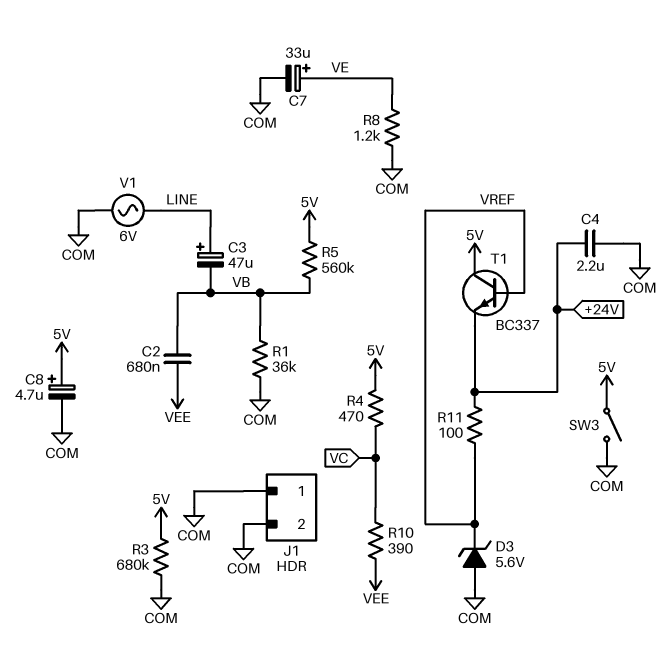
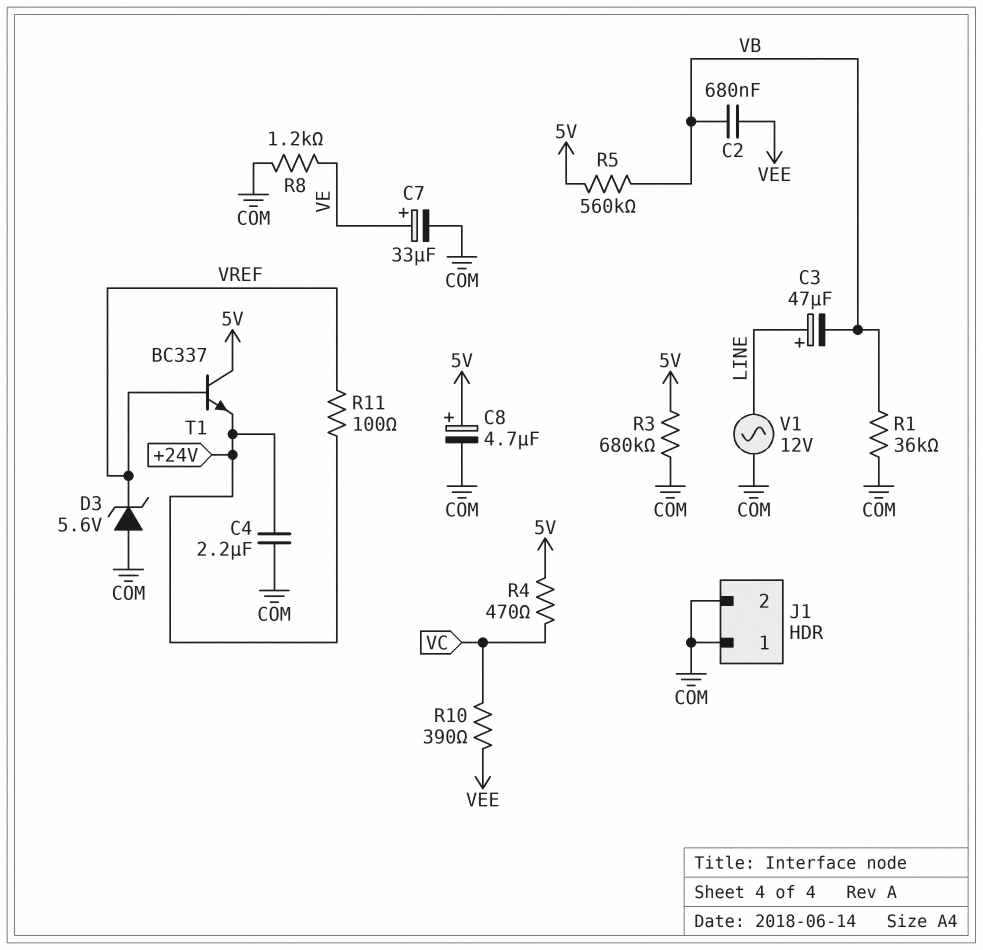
SW3: switch (5V, COM) -> none
V1: AC 6V (COM, LINE) -> AC 12V (COM, LINE)

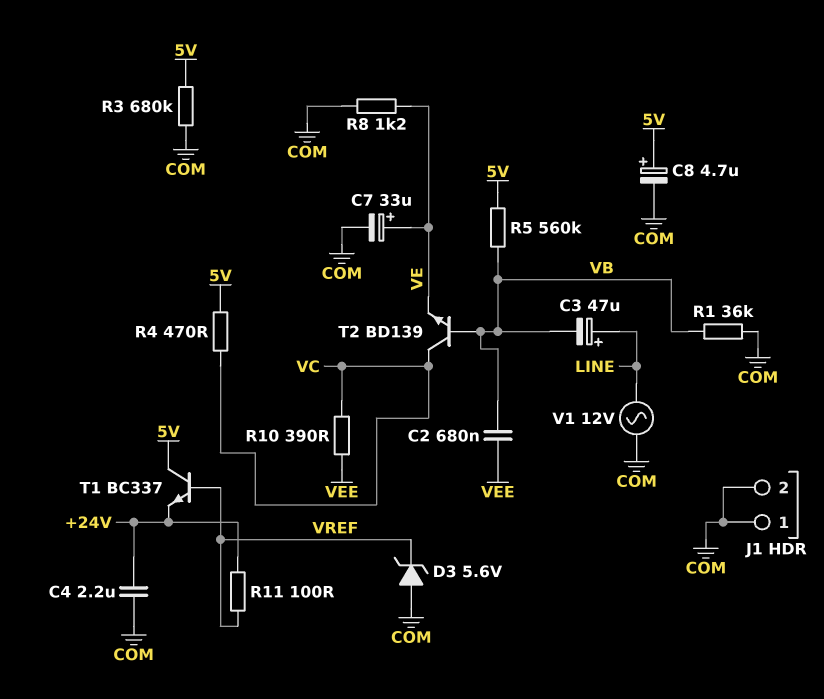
T2: none -> NPN BD139 (B VB, C VC, E VE)

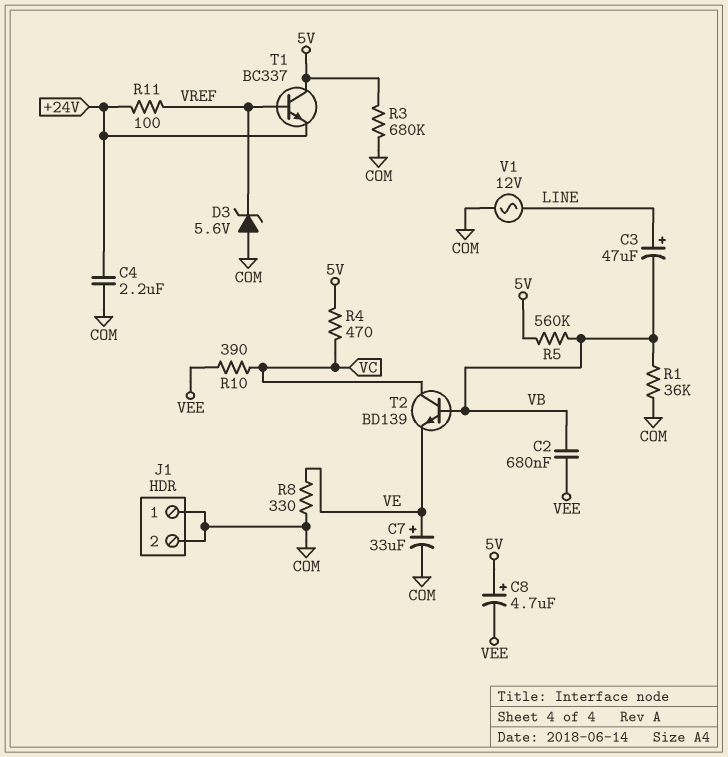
C8: 4.7uF (plus 5V, minus COM) -> 4.7uF (plus 5V, minus VEE)
R8: 1.2k (COM, VE) -> 330 (COM, VE)

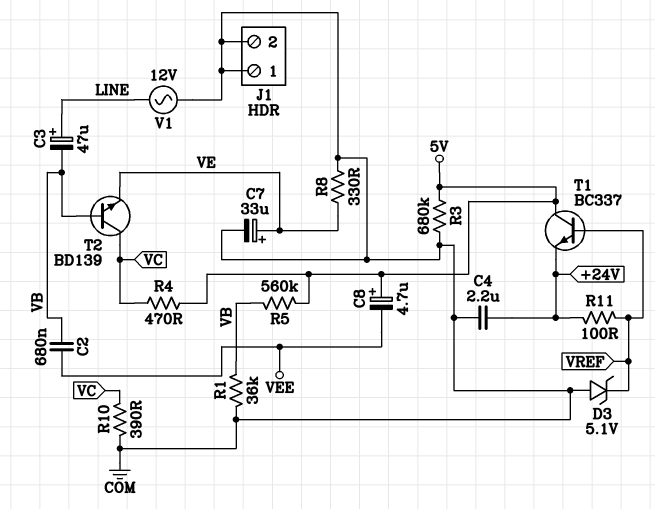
D3: zener 5.6V (A COM, K VREF) -> zener 5.1V (A COM, K VREF)
R10: 390 (VC, VEE) -> 390 (COM, VC)

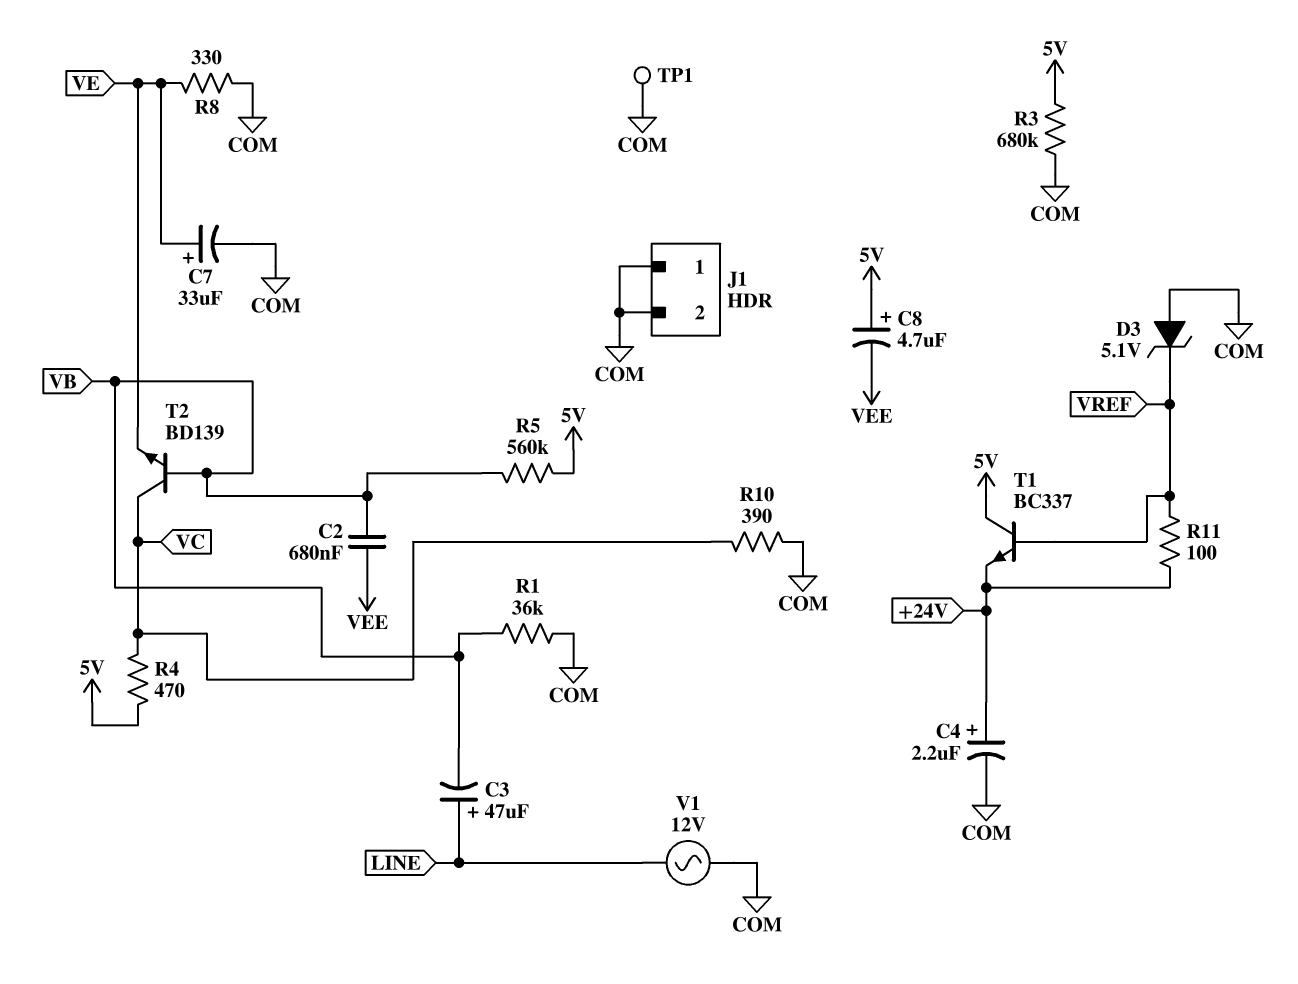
C4: 2.2uF (+24V, COM) -> 2.2uF (plus +24V, minus COM)
TP1: none -> test point (COM)

